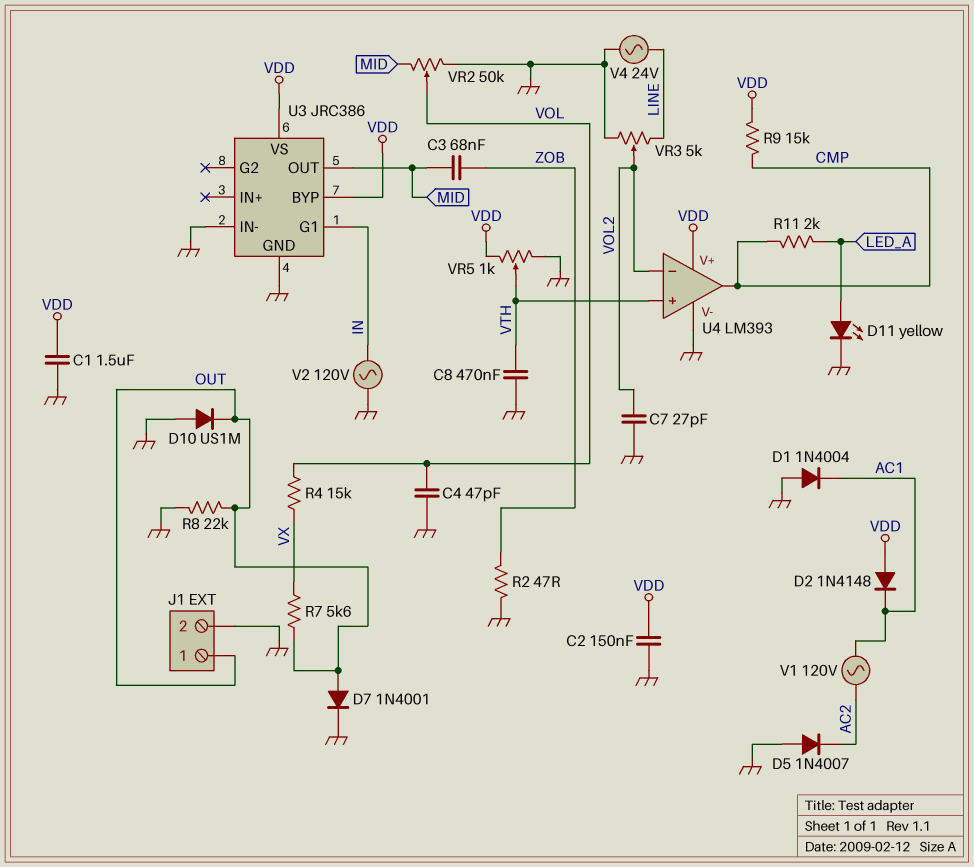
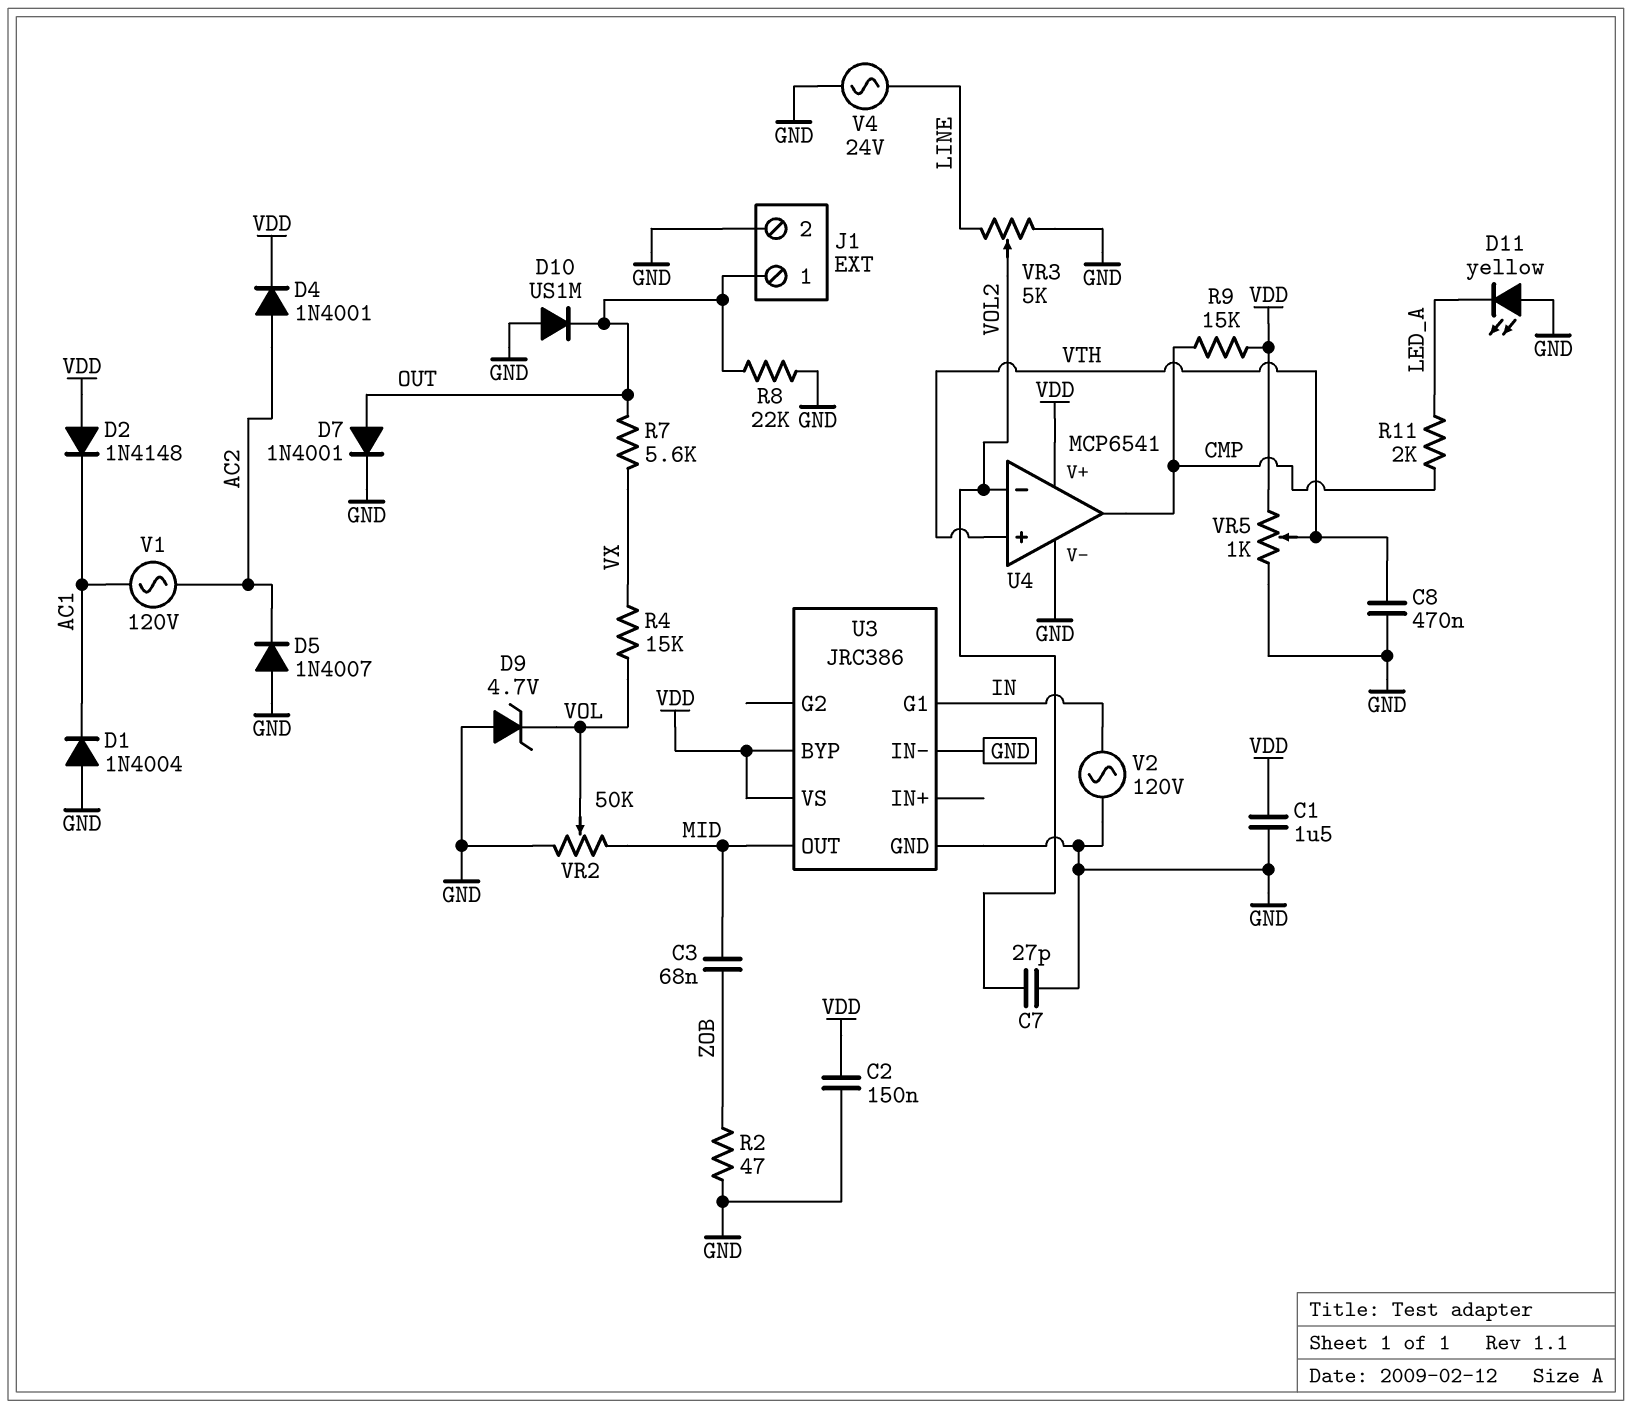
C4: 47pF (GND, VOL) -> none
D4: none -> diode 1N4001 (A AC2, K VDD)
D9: none -> zener 4.7V (A GND, K VOL)
D11: LED yellow (A LED_A, K GND) -> LED yellow (A GND, K LED_A)
U4: LM393 -> MCP6541

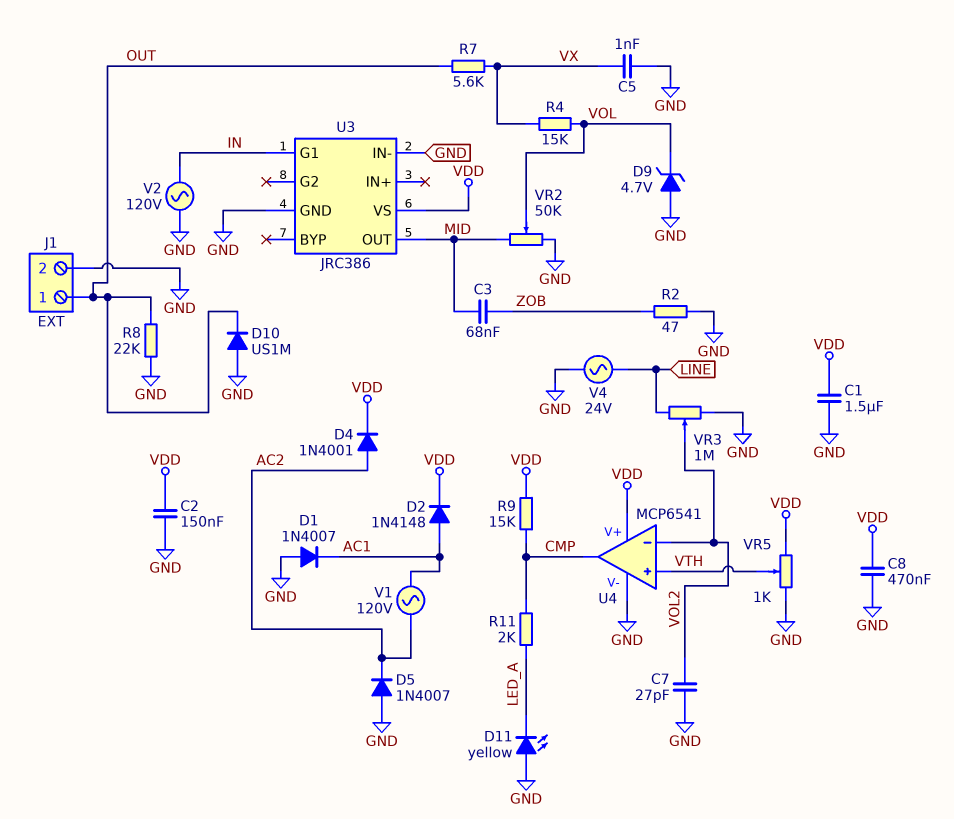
C5: none -> 1nF (GND, VX)
C8: 470nF (GND, VTH) -> 470nF (GND, VDD)
D1: diode 1N4004 (A GND, K AC1) -> diode 1N4007 (A GND, K AC1)
D2: diode 1N4148 (A VDD, K AC1) -> diode 1N4148 (A AC1, K VDD)
D7: diode 1N4001 (A OUT, K GND) -> none
U3 pin BYP: VDD -> none
VR3: 5k (GND, LINE, wiper VOL2) -> 1M (GND, LINE, wiper VOL2)

